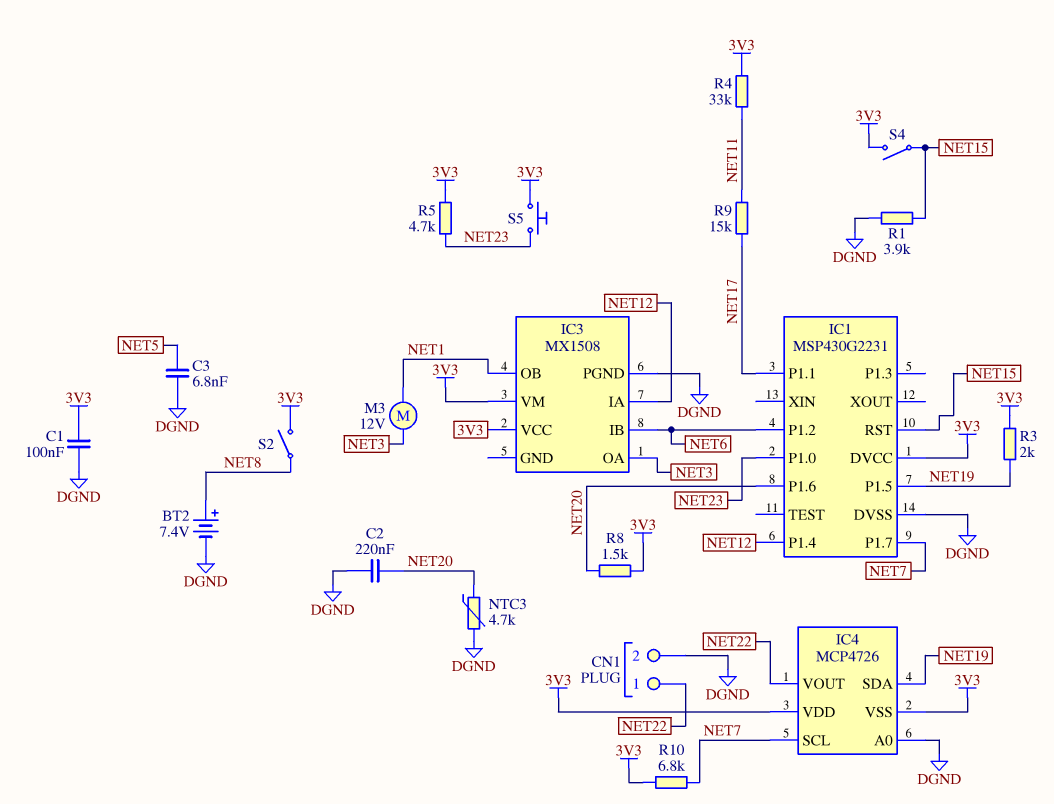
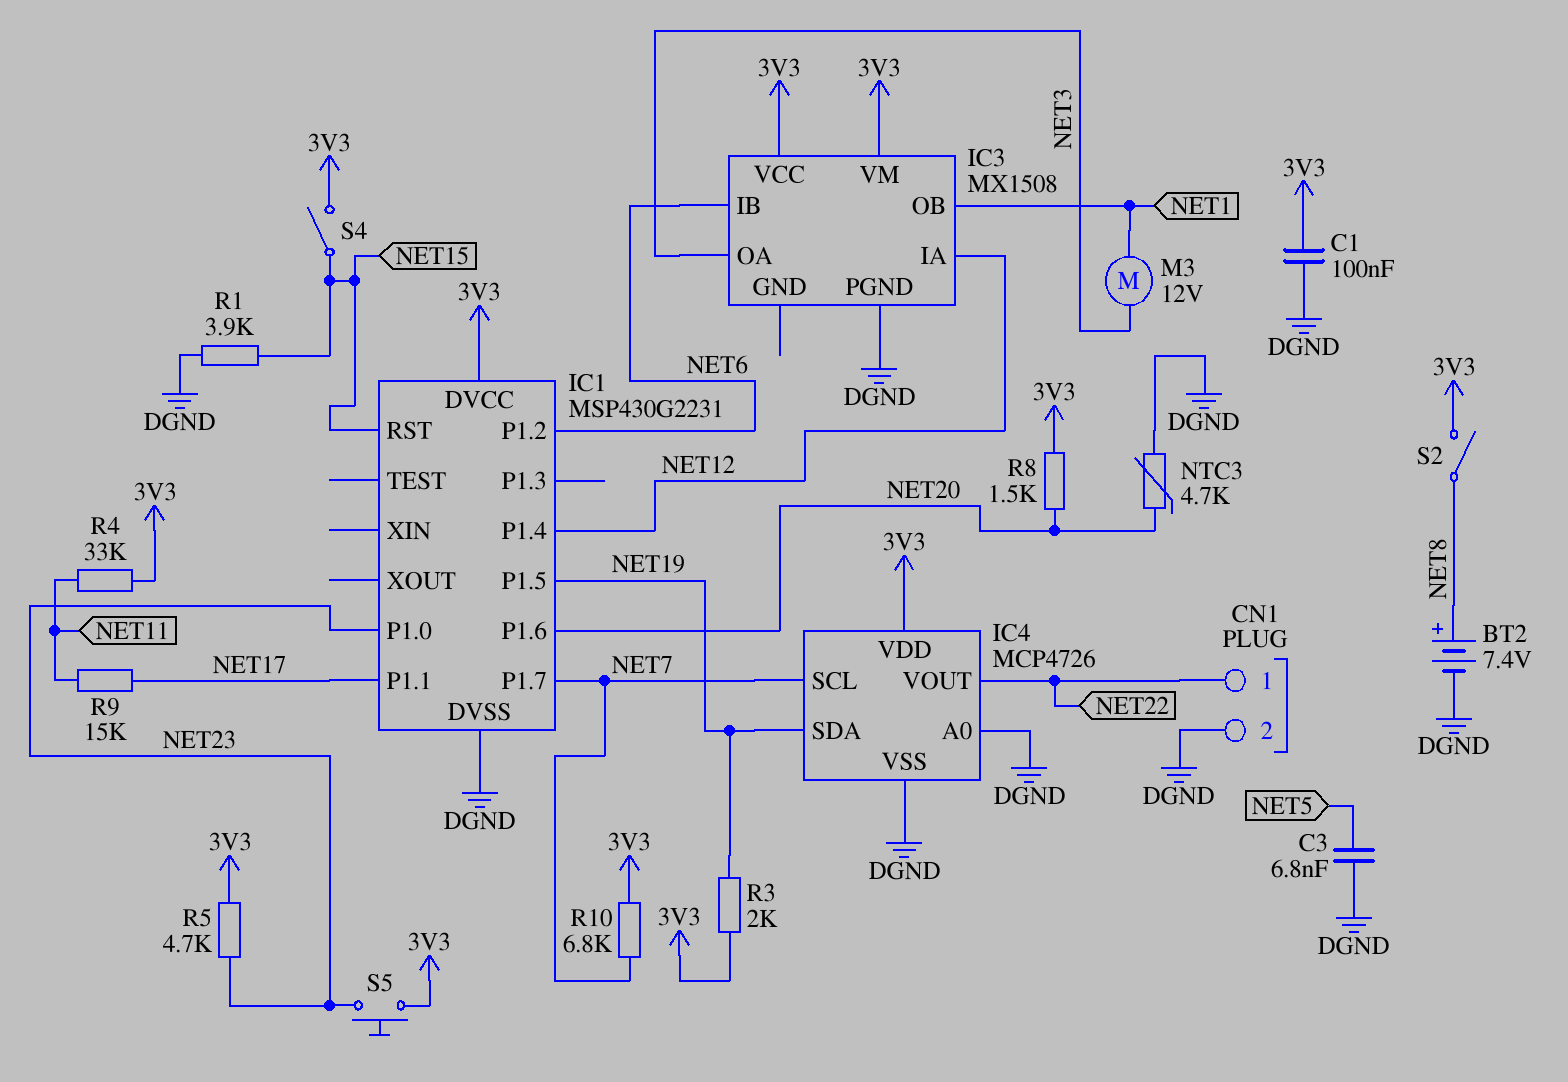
C2: 220nF (DGND, NET20) -> none
IC4 pin VSS: 3V3 -> DGND

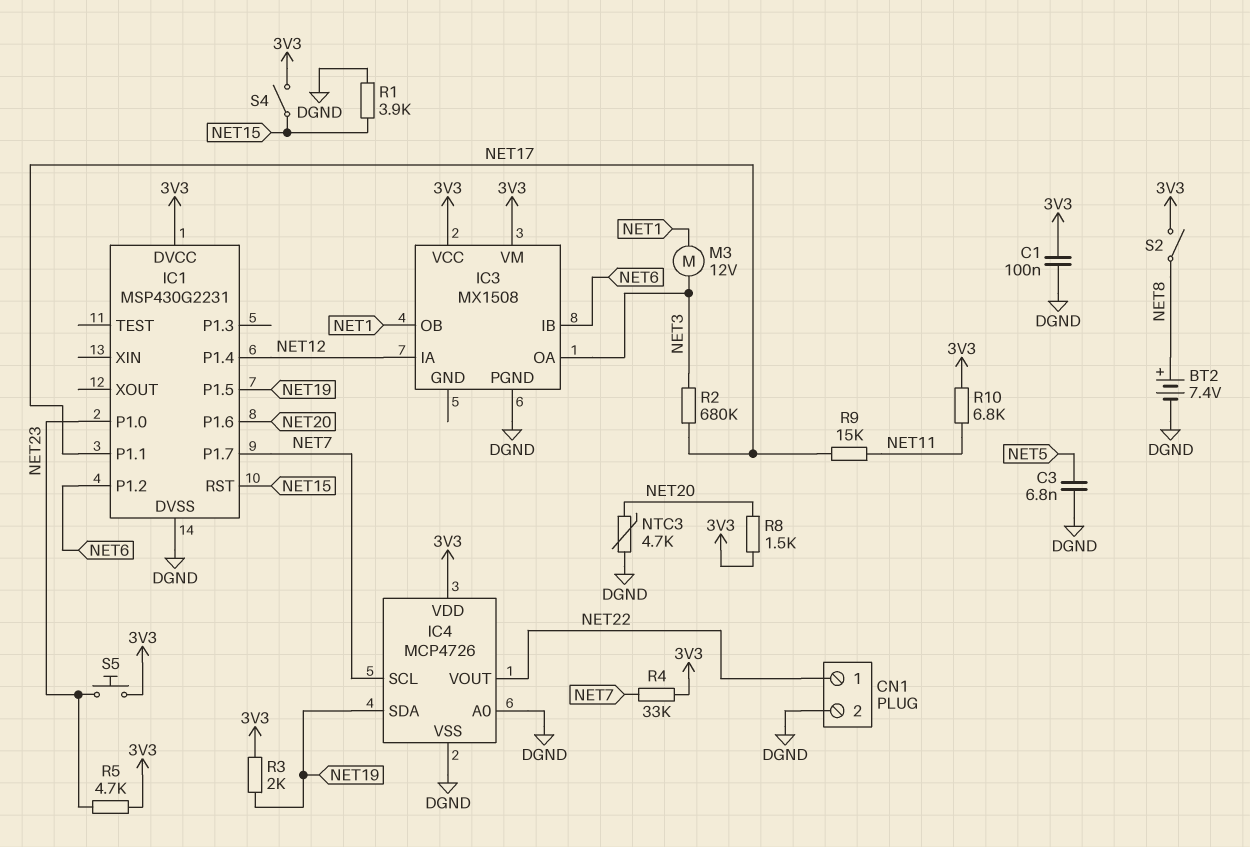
R2: none -> 680k (NET3, NET17)
R4: 33k (3V3, NET11) -> 33k (3V3, NET7)
R10: 6.8k (3V3, NET7) -> 6.8k (3V3, NET11)

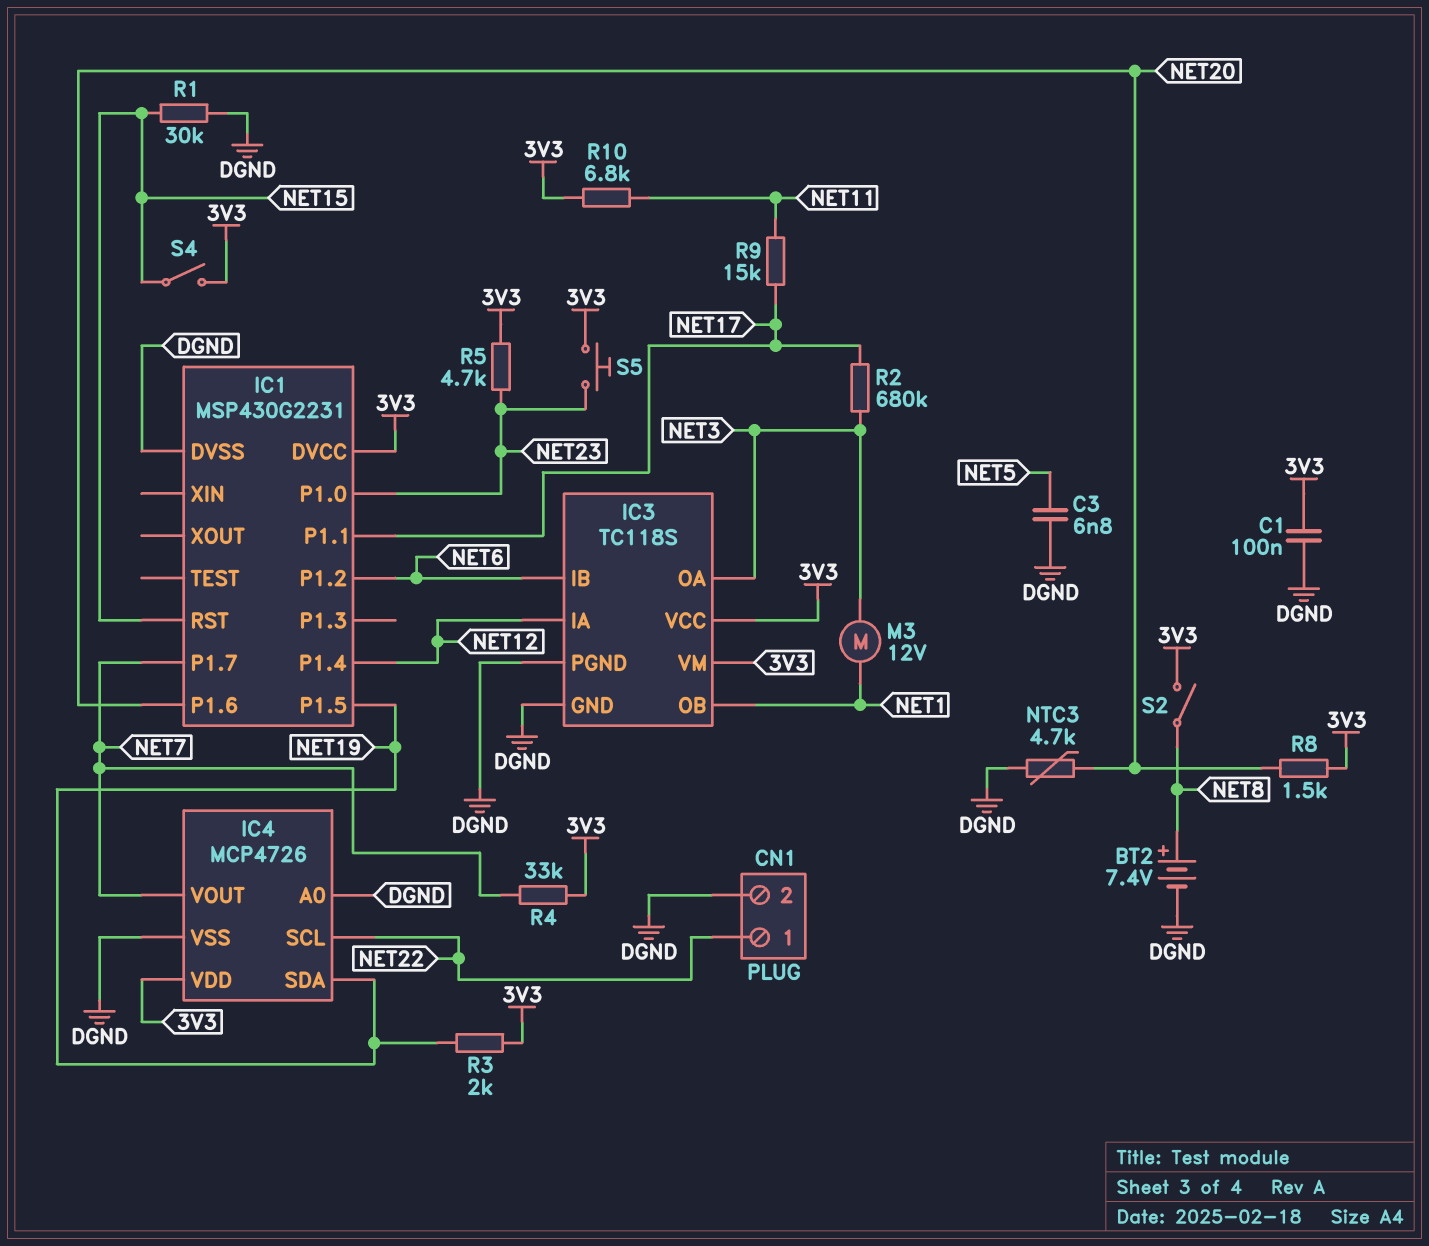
IC3: MX1508 -> TC118S
IC3 pin GND: none -> DGND
IC4 pin SCL: NET7 -> NET22
IC4 pin VOUT: NET22 -> NET7
R1: 3.9k (DGND, NET15) -> 30k (DGND, NET15)

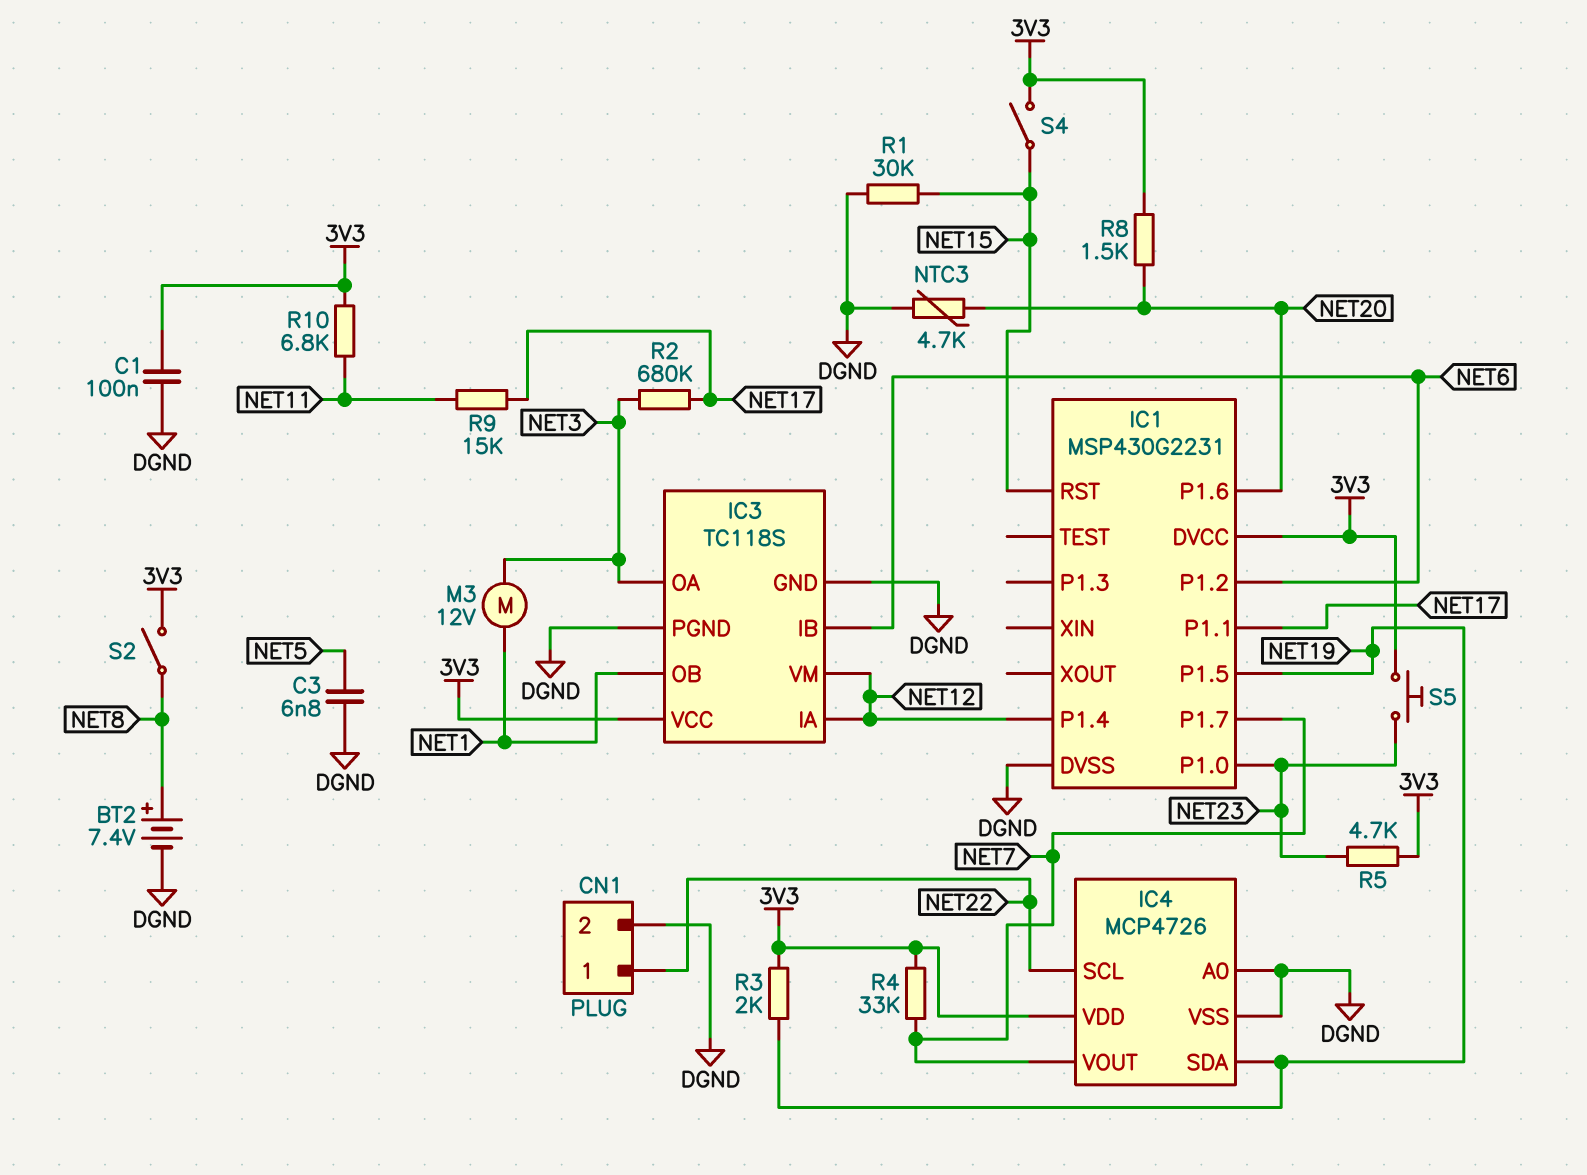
IC3 pin VM: 3V3 -> NET12

